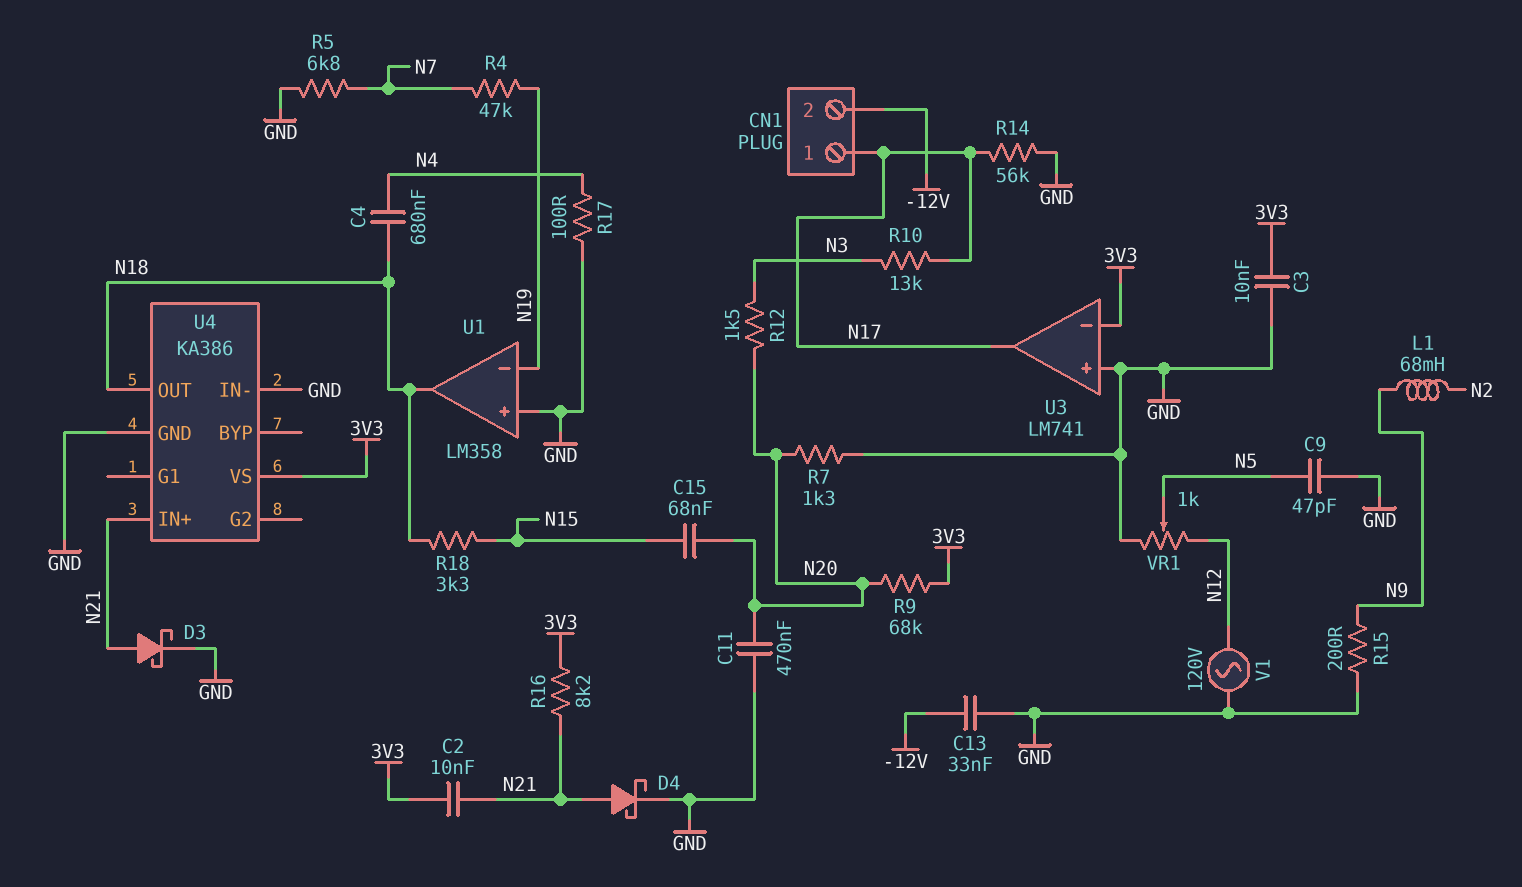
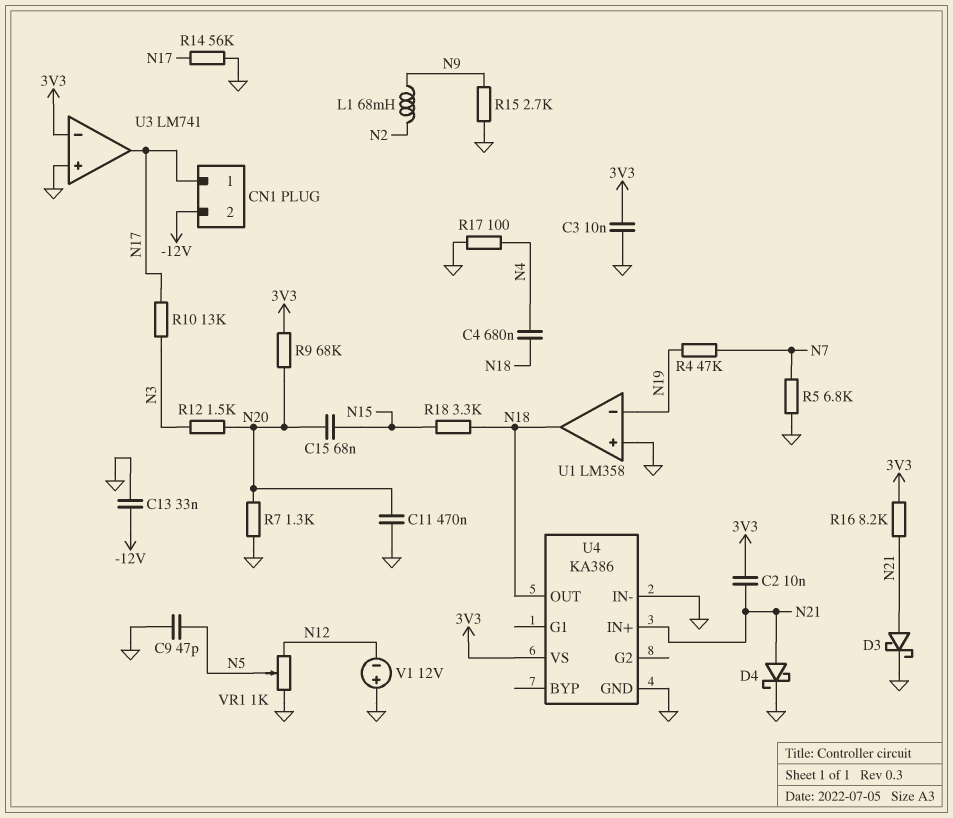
R15: 200 (GND, N9) -> 2.7k (GND, N9)
V1: AC 120V (GND, N12) -> 12V (plus GND, minus N12)

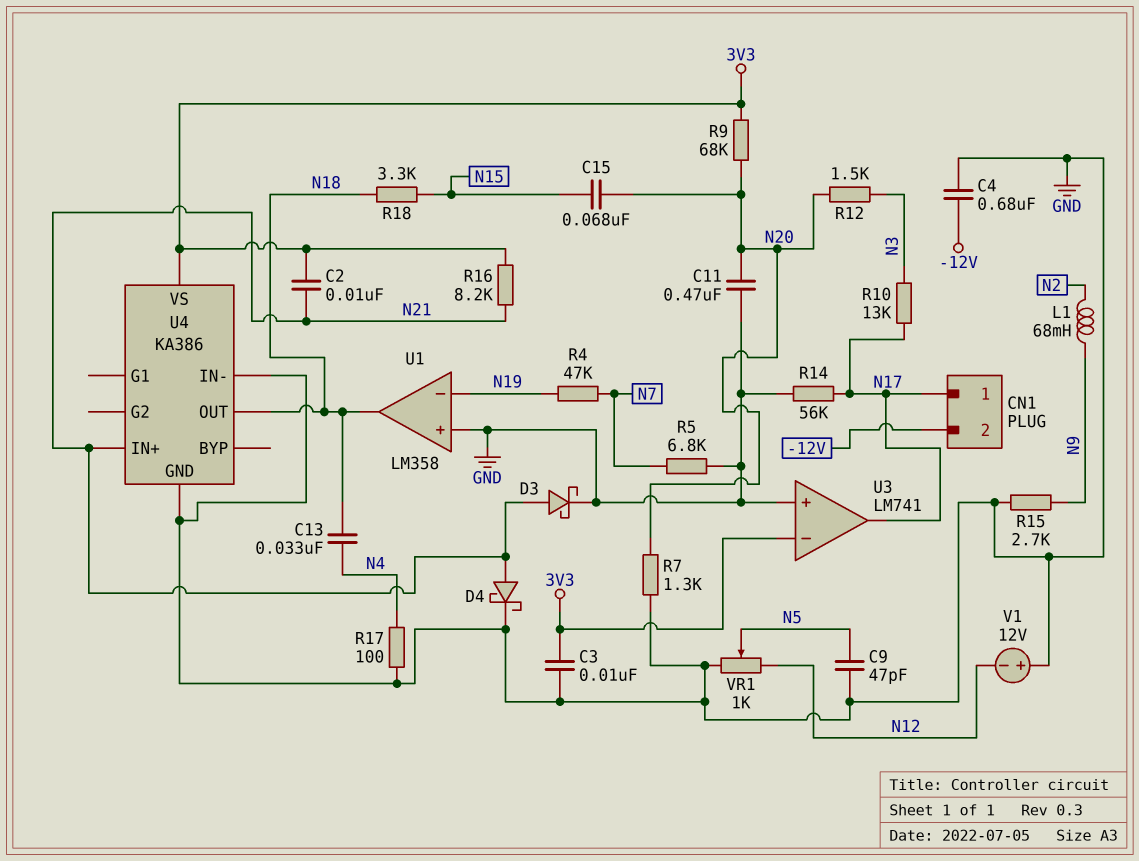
C4: 680nF (N4, N18) -> 680nF (-12V, GND)
C13: 33nF (-12V, GND) -> 33nF (N4, N18)

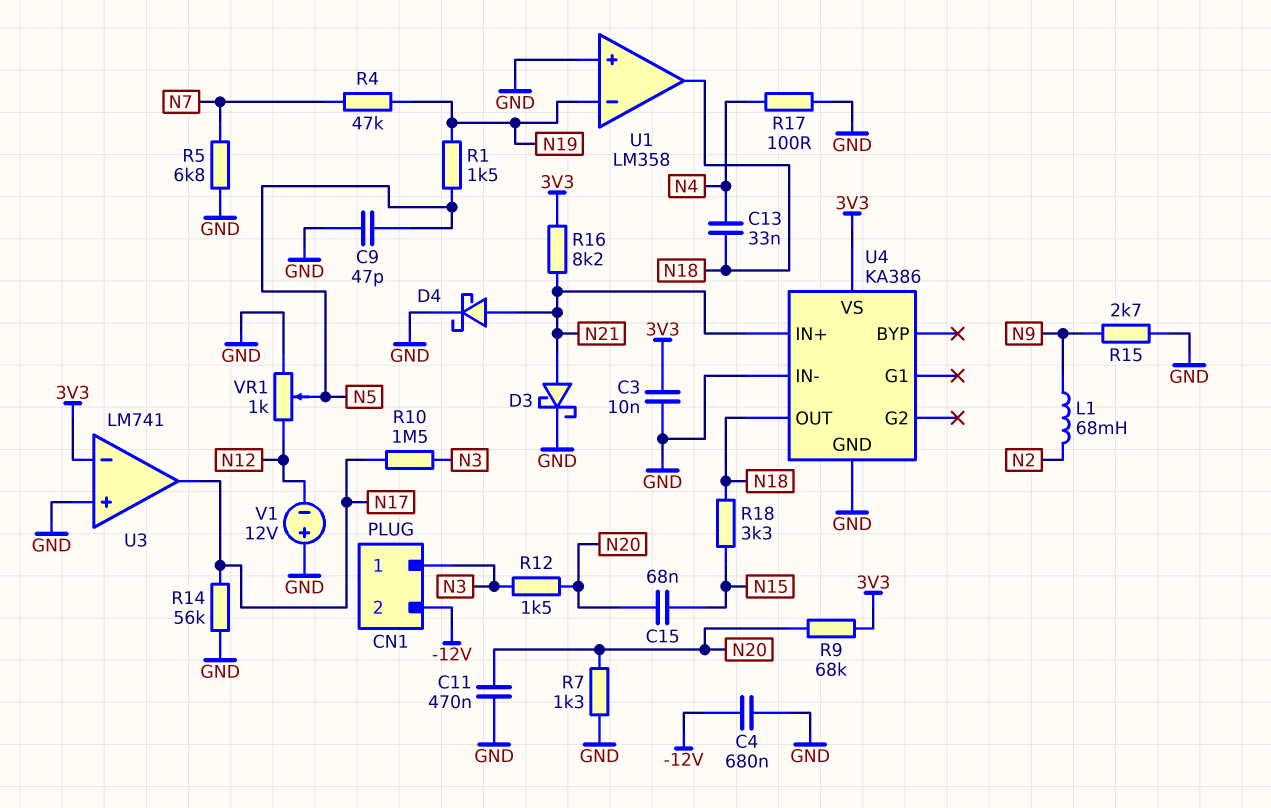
C2: 10nF (3V3, N21) -> none
CN1 pin 1: N17 -> N3
R1: none -> 1.5k (N5, N19)
R10: 13k (N3, N17) -> 1.5M (N3, N17)

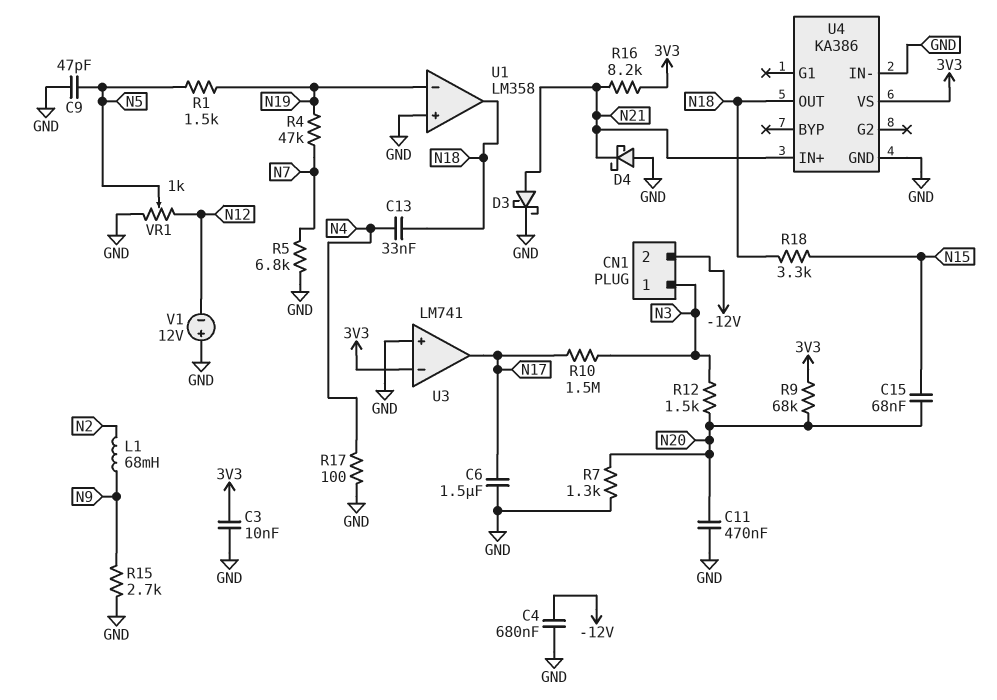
C6: none -> 1.5uF (GND, N17)
D4: schottky (A N21, K GND) -> schottky (A GND, K N21)
R14: 56k (GND, N17) -> none

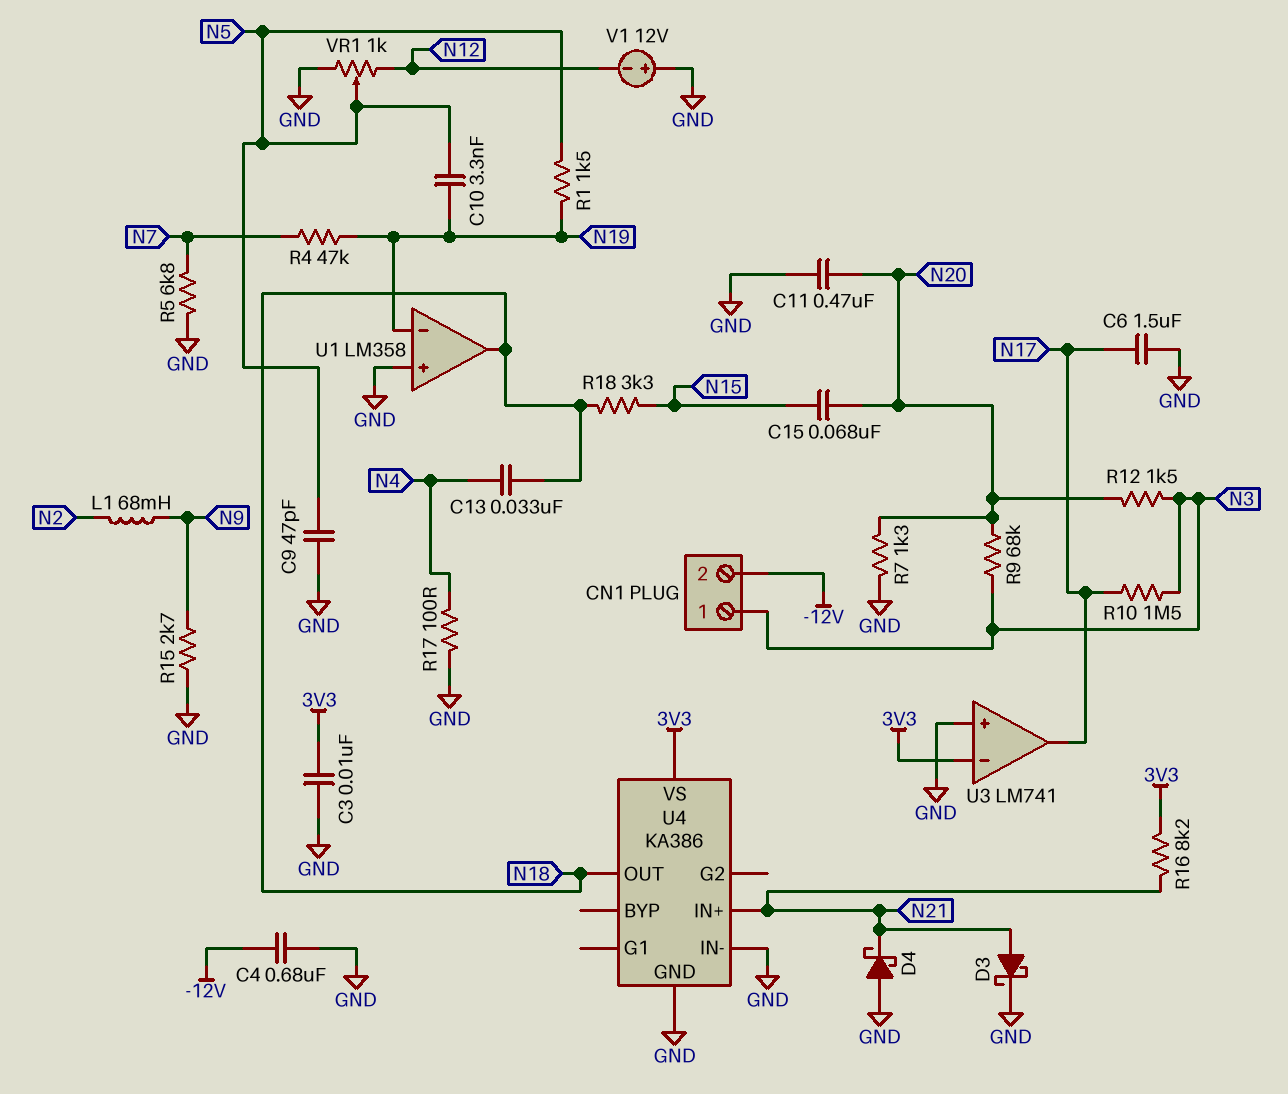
C10: none -> 3.3nF (N5, N19)
R9: 68k (3V3, N20) -> 68k (N3, N20)

